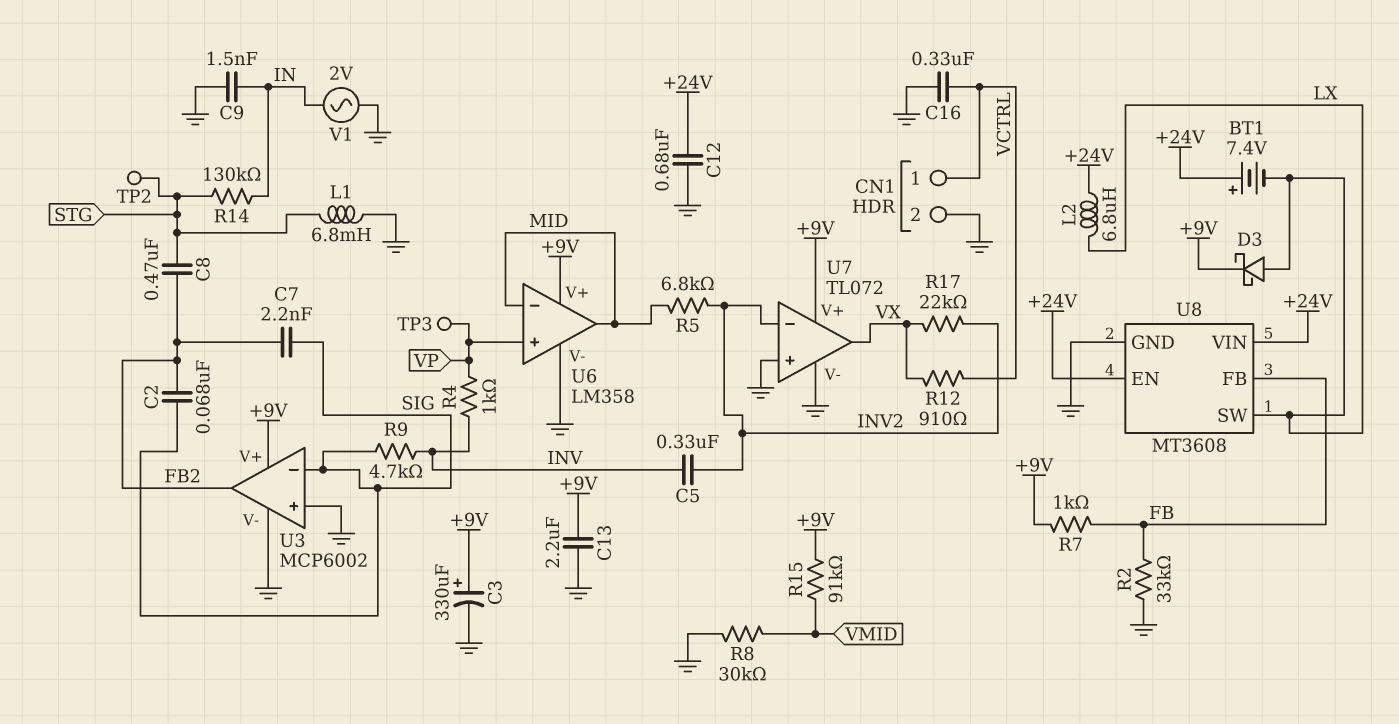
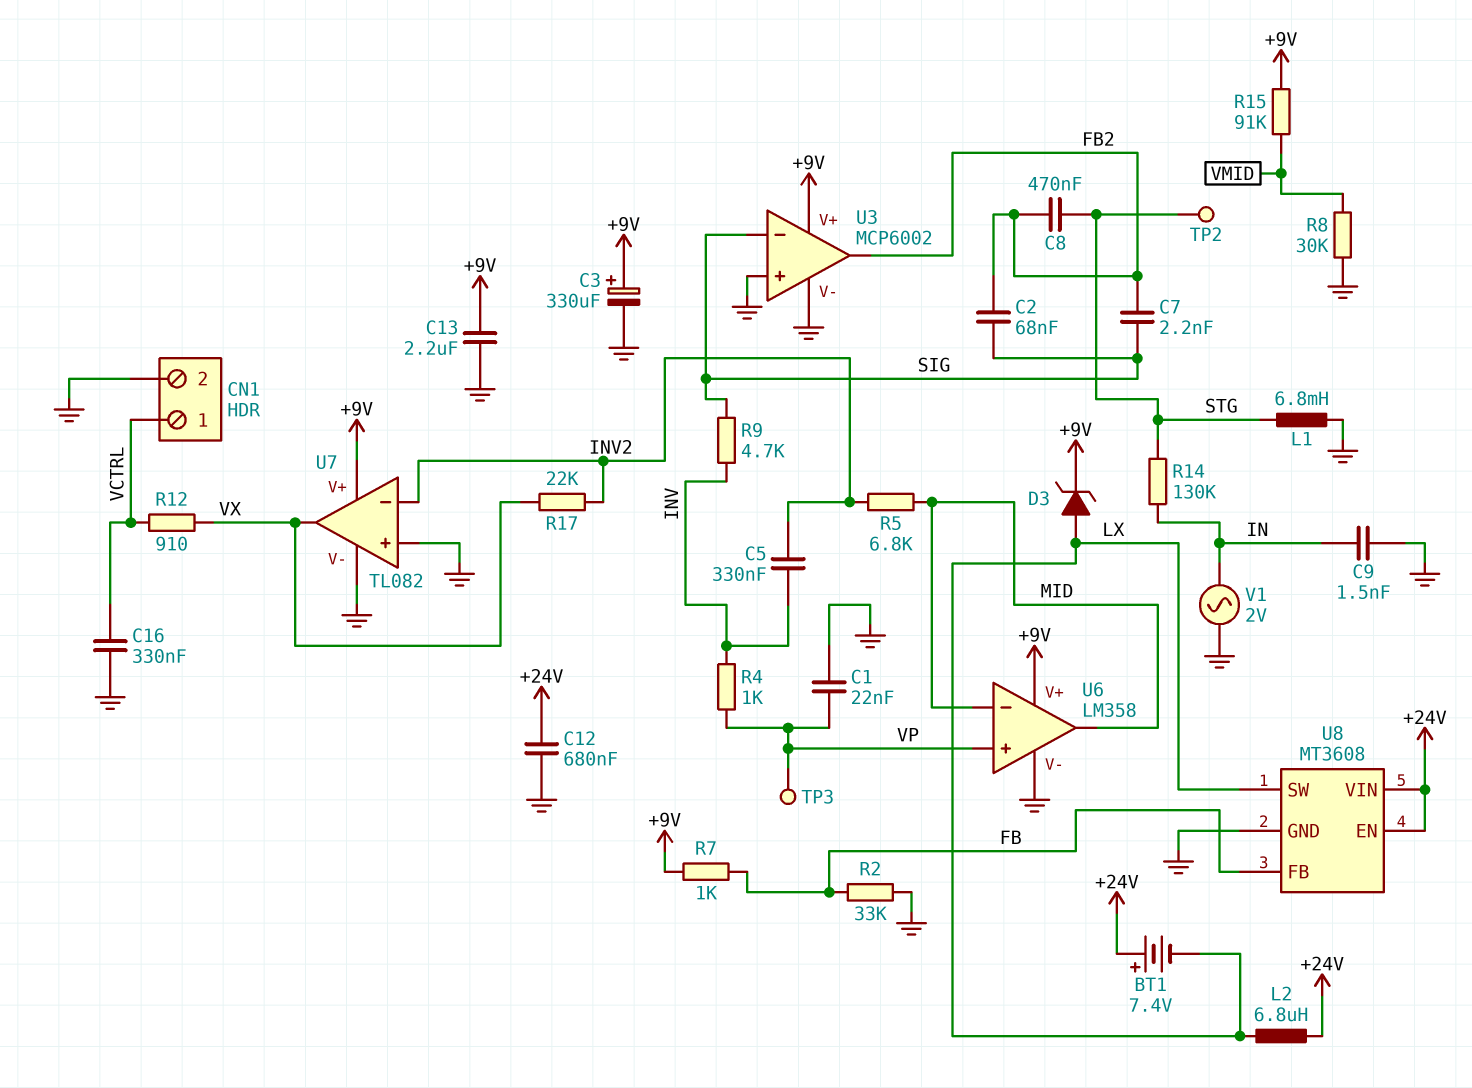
C1: none -> 22nF (GND, VP)
D3: schottky (A LX, K +9V) -> zener (A LX, K +9V)
U7: TL072 -> TL082

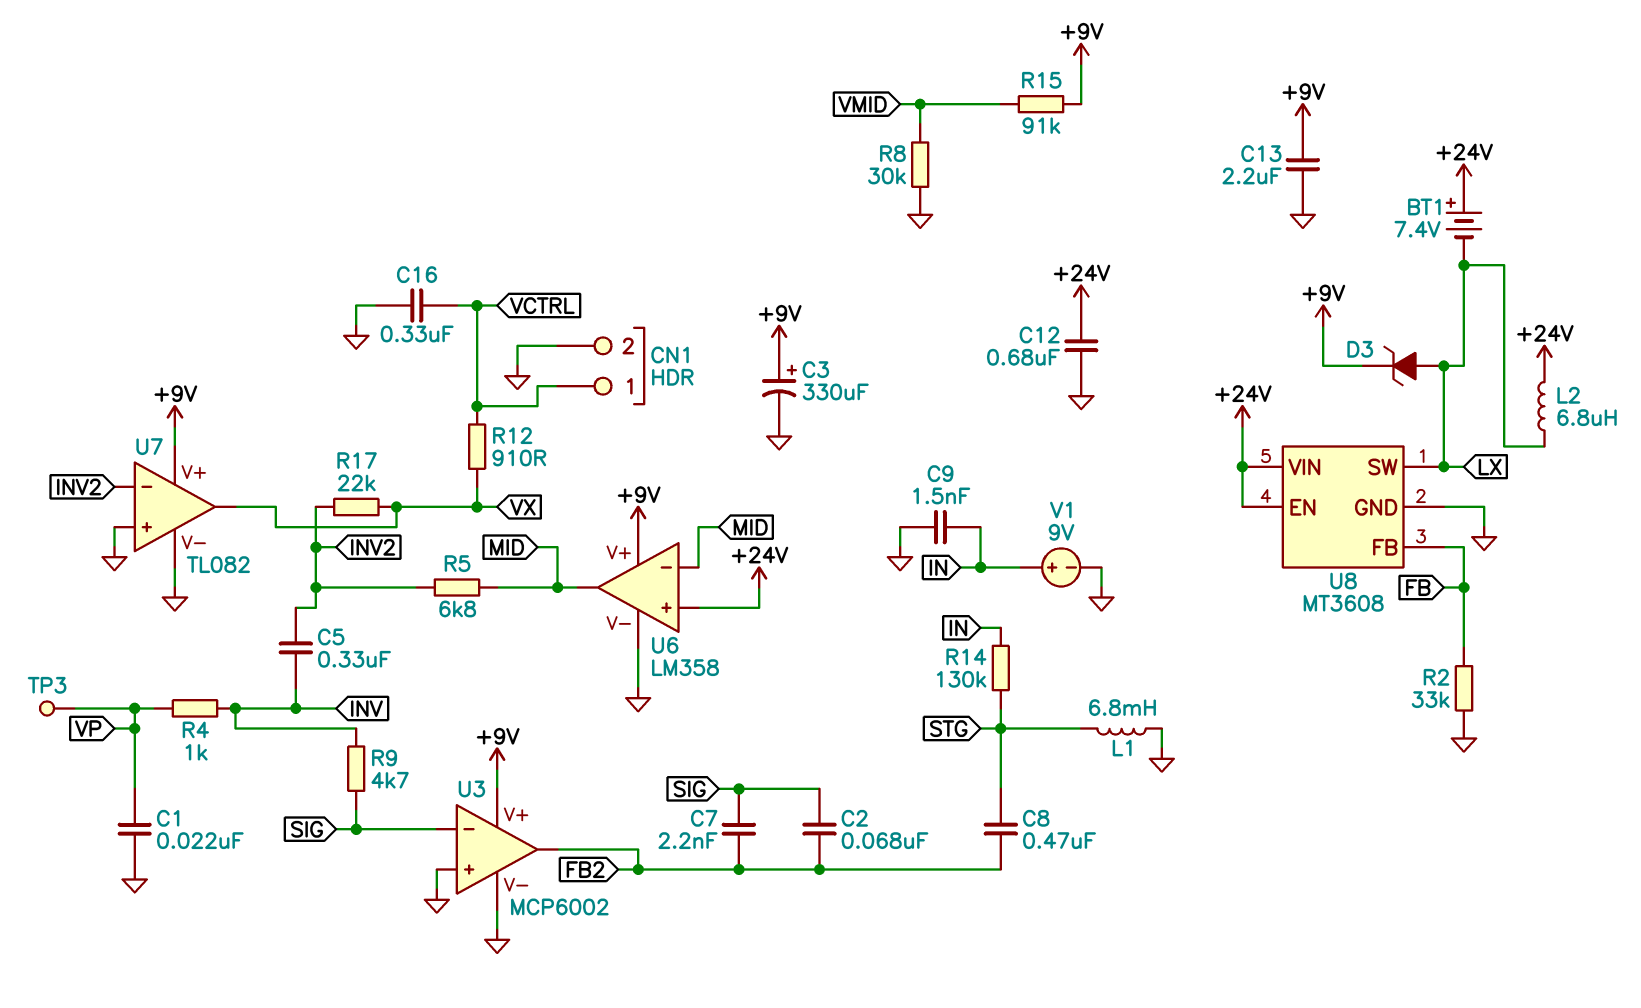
R7: 1k (+9V, FB) -> none
TP2: test point (STG) -> none
U6 pin in+: VP -> +24V
V1: AC 2V (GND, IN) -> 9V (plus IN, minus GND)

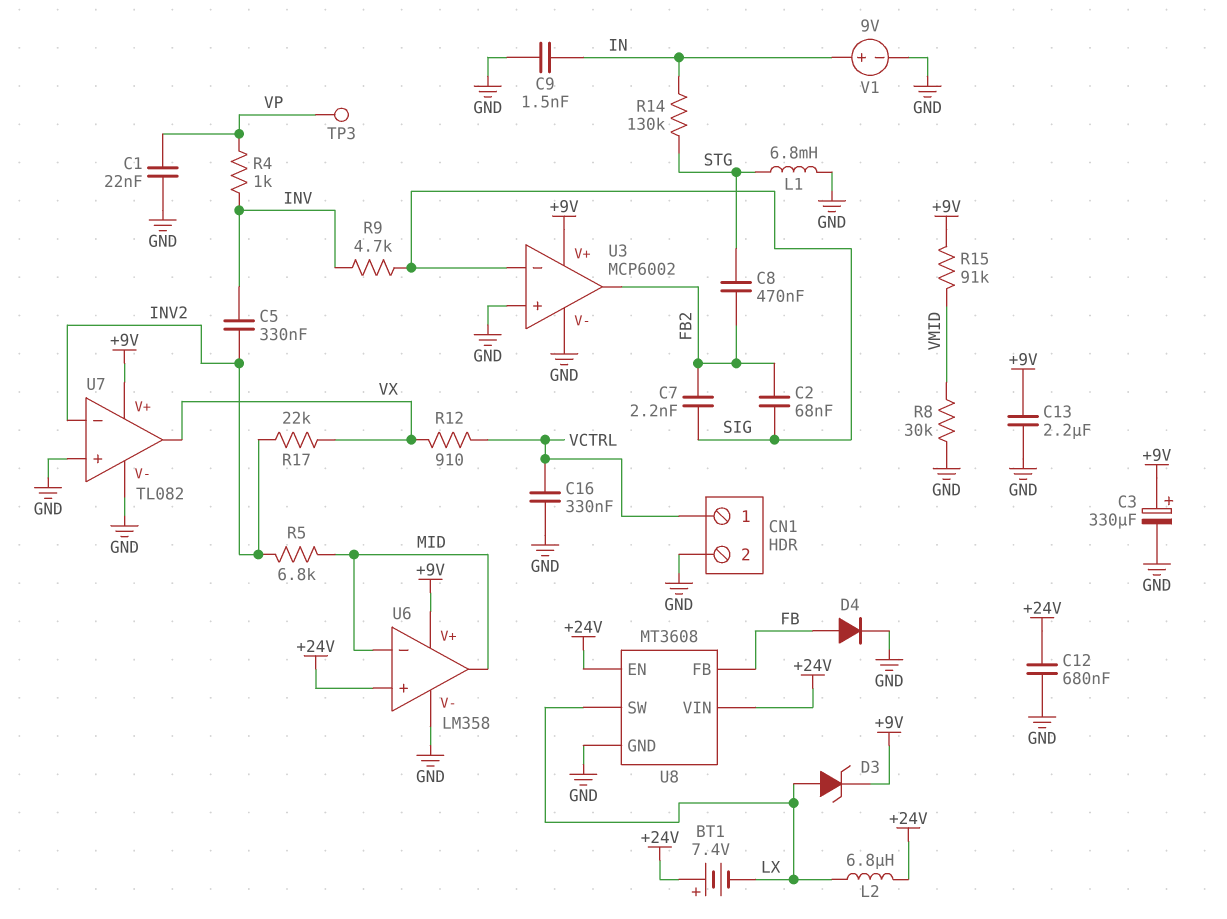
D4: none -> diode (A FB, K GND)
R2: 33k (FB, GND) -> none

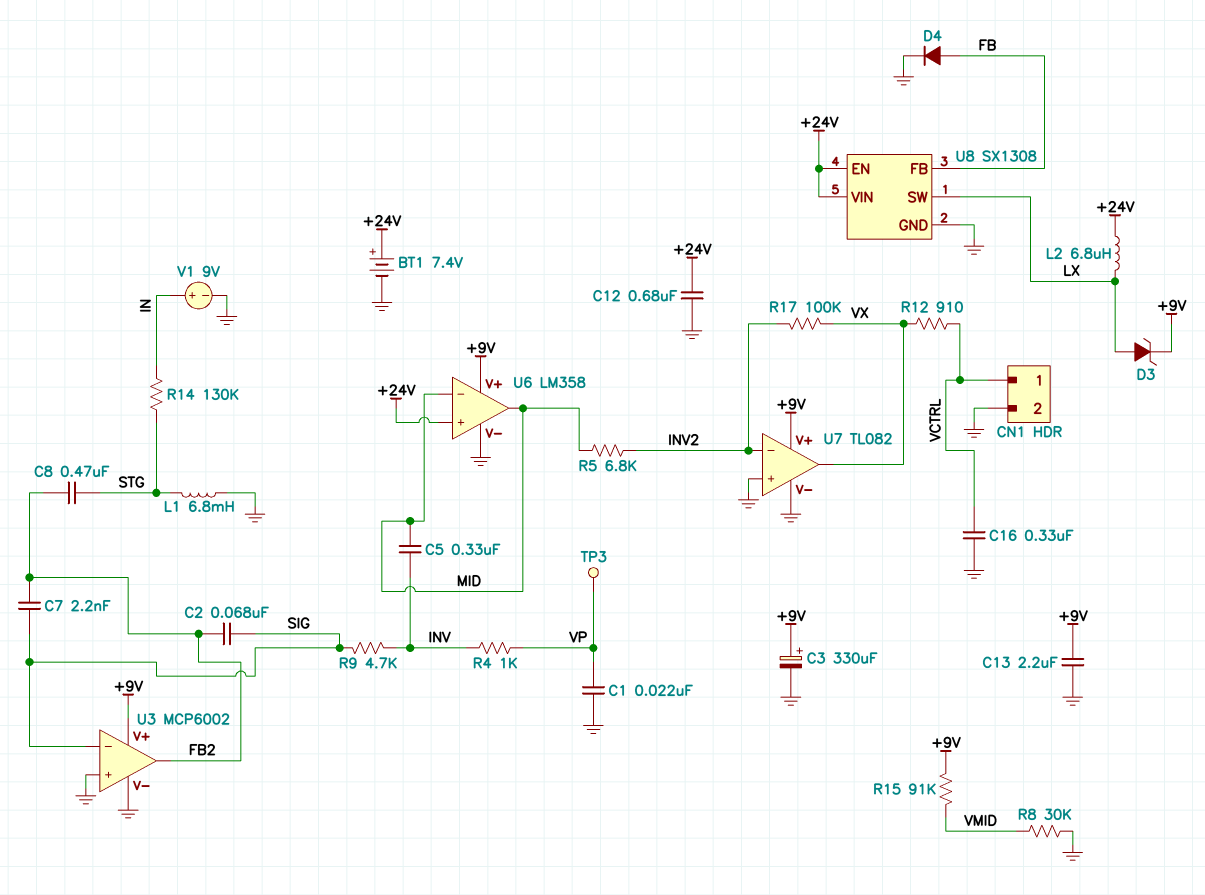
BT1: 7.4V (plus +24V, minus LX) -> 7.4V (plus +24V, minus GND)
C5: 330nF (INV, INV2) -> 330nF (INV, MID)
C9: 1.5nF (GND, IN) -> none
R17: 22k (INV2, VX) -> 100k (INV2, VX)
U8: MT3608 -> SX1308

